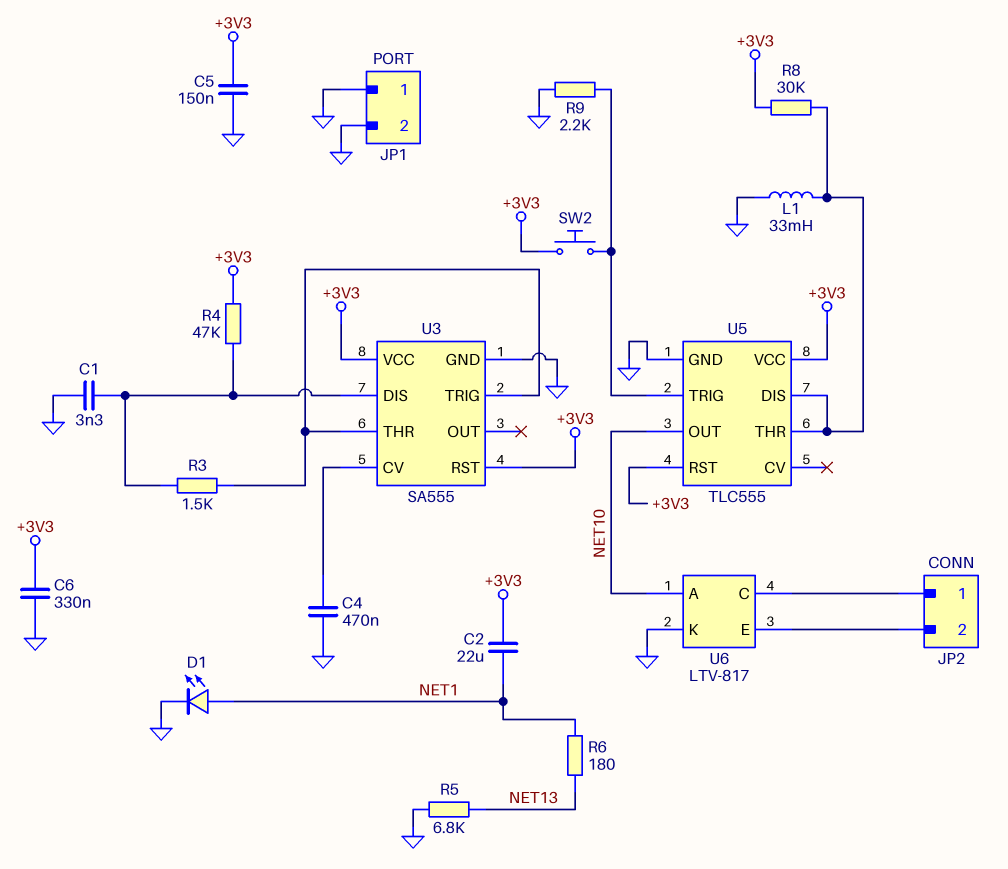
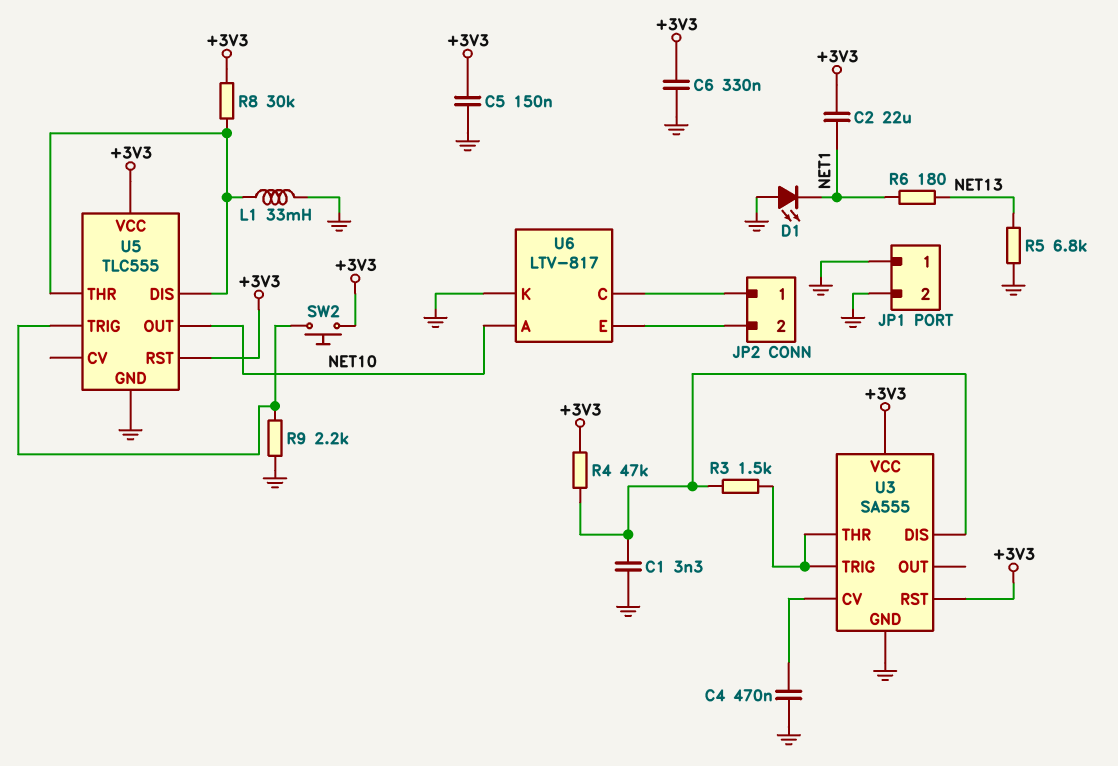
D1: LED (A NET1, K GND) -> LED (A GND, K NET1)

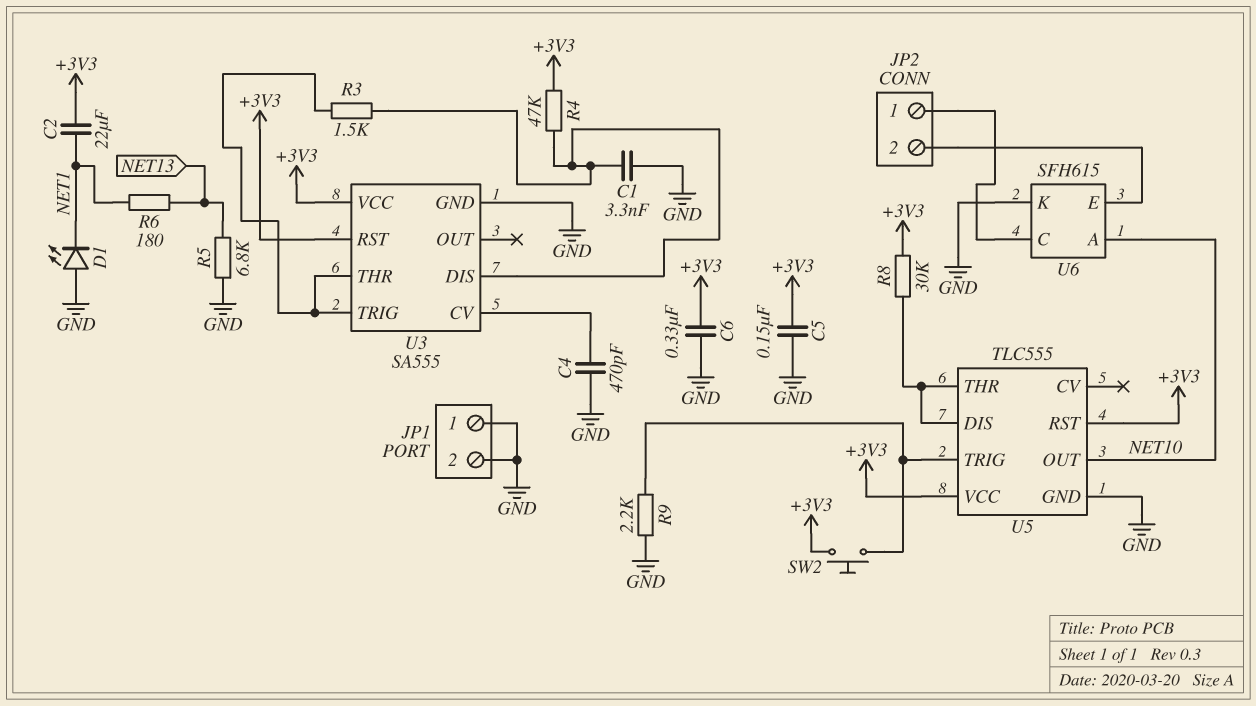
C4: 470nF (GND, U3/CV) -> 470pF (GND, U3/CV)
L1: 33mH (GND, U5/DIS) -> none
U6: LTV-817 -> SFH615

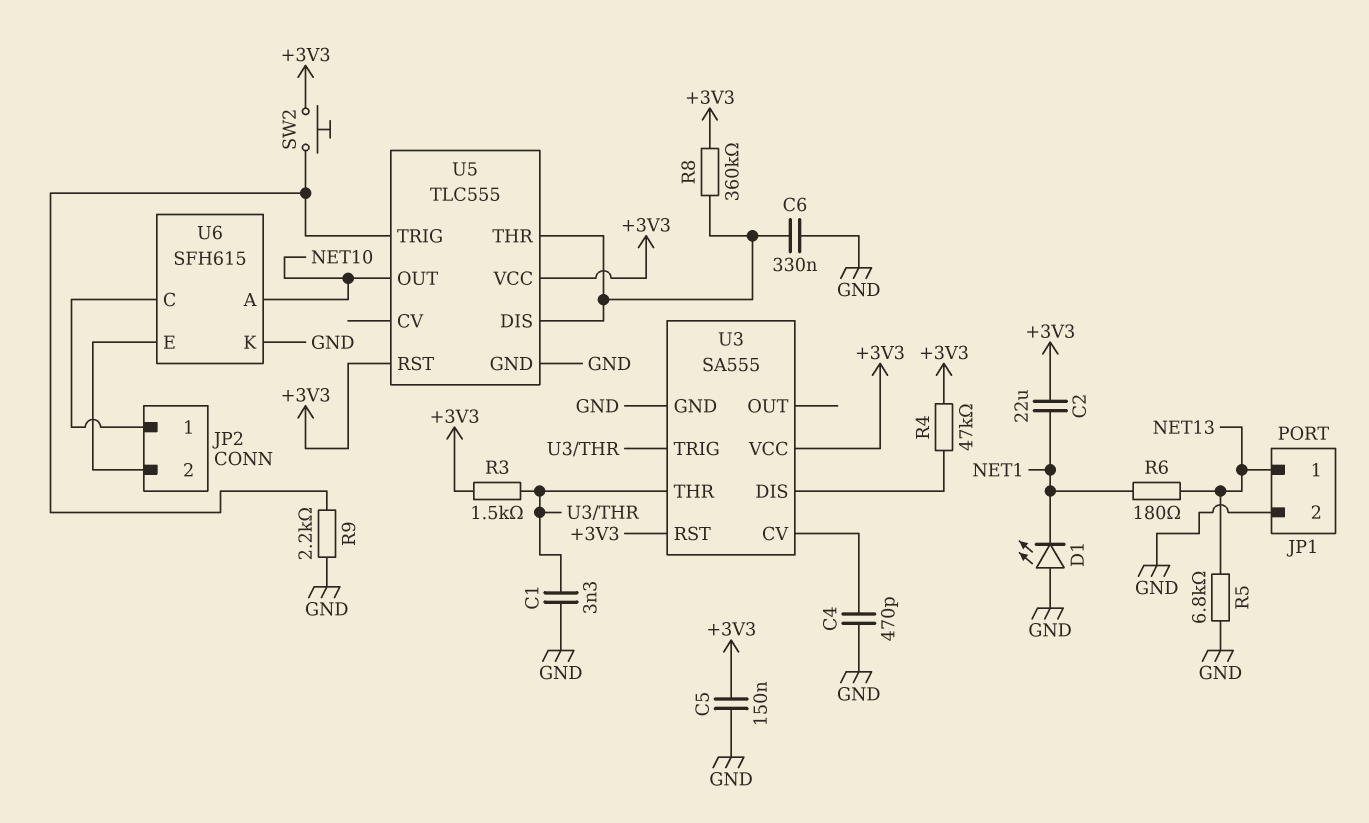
C1: 3.3nF (GND, U3/DIS) -> 3.3nF (GND, U3/THR)
C6: 330nF (+3V3, GND) -> 330nF (GND, U5/DIS)
JP1 pin 1: GND -> NET13
R3: 1.5k (U3/DIS, U3/THR) -> 1.5k (+3V3, U3/THR)
R8: 30k (+3V3, U5/DIS) -> 360k (+3V3, U5/DIS)

